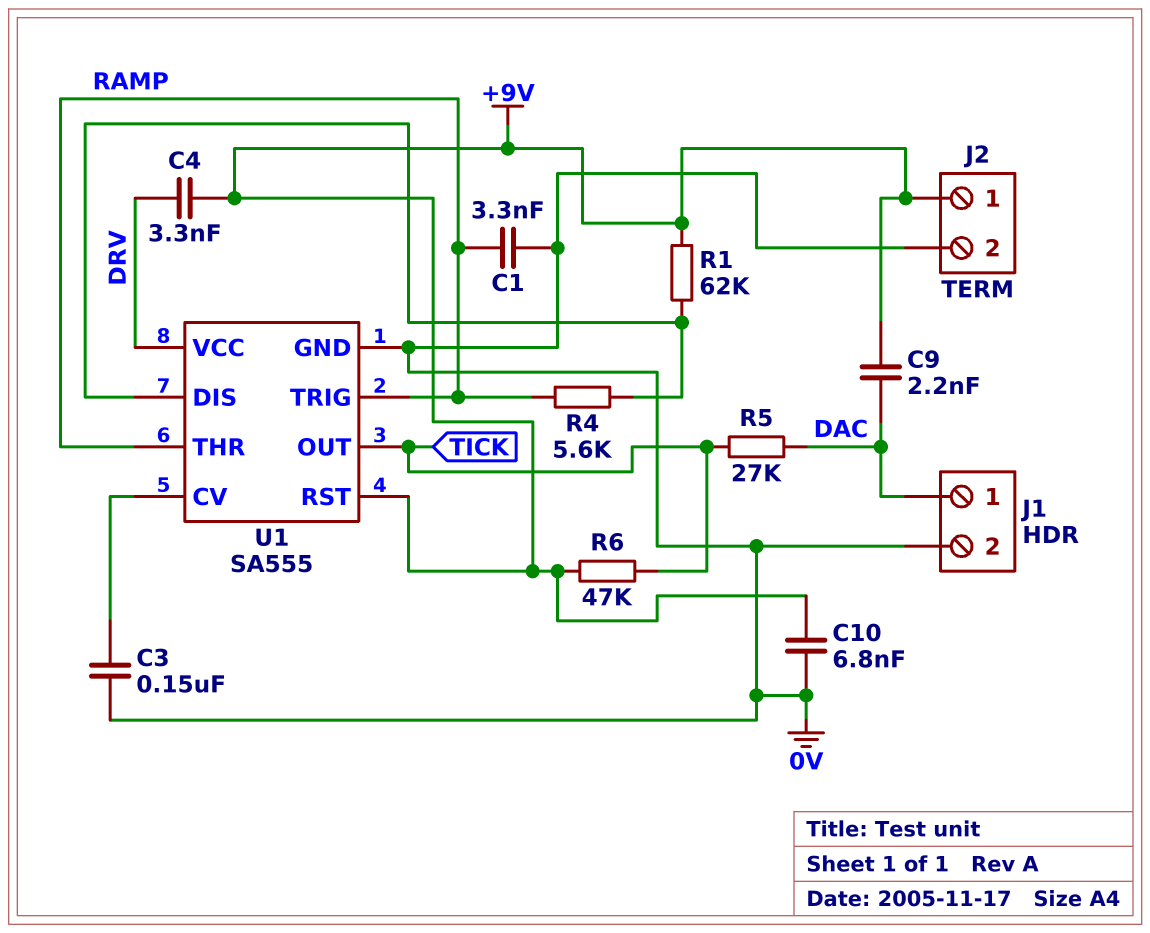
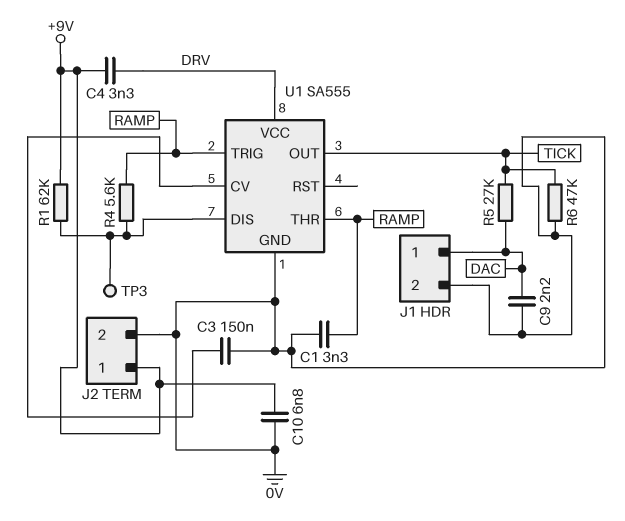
C9: 2.2nF (+9V, DAC) -> 2.2nF (0V, DAC)
R6: 47k (+9V, TICK) -> 47k (0V, TICK)
TP3: none -> test point (U1/DIS)
U1 pin RST: +9V -> none

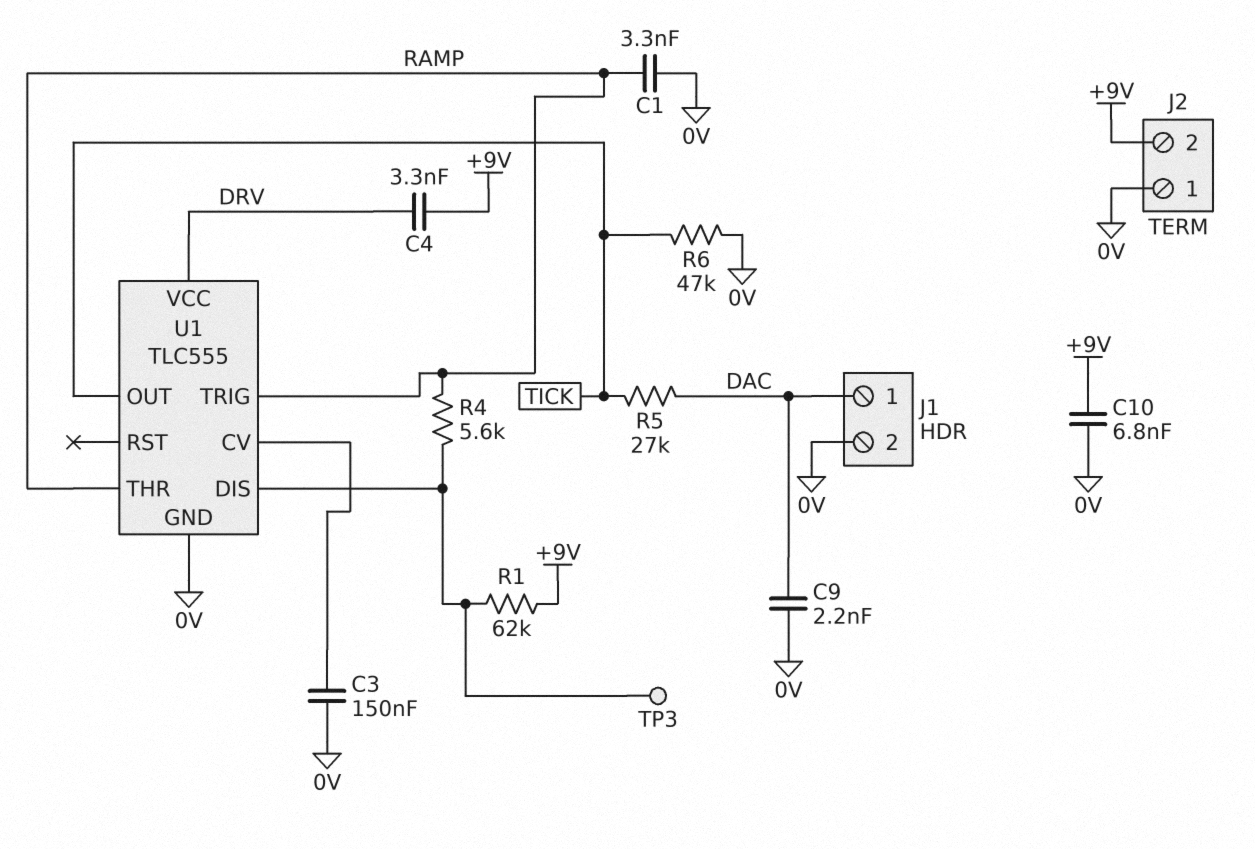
J2 pin 1: +9V -> 0V
J2 pin 2: 0V -> +9V
U1: SA555 -> TLC555

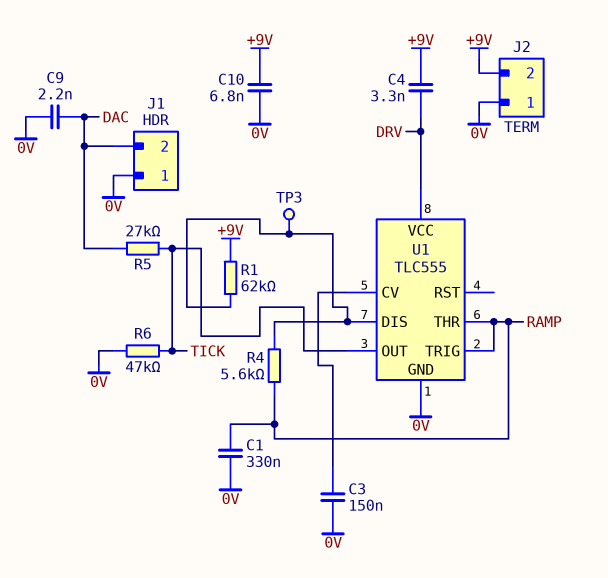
C1: 3.3nF (0V, RAMP) -> 330nF (0V, RAMP)
J1 pin 1: DAC -> 0V
J1 pin 2: 0V -> DAC

